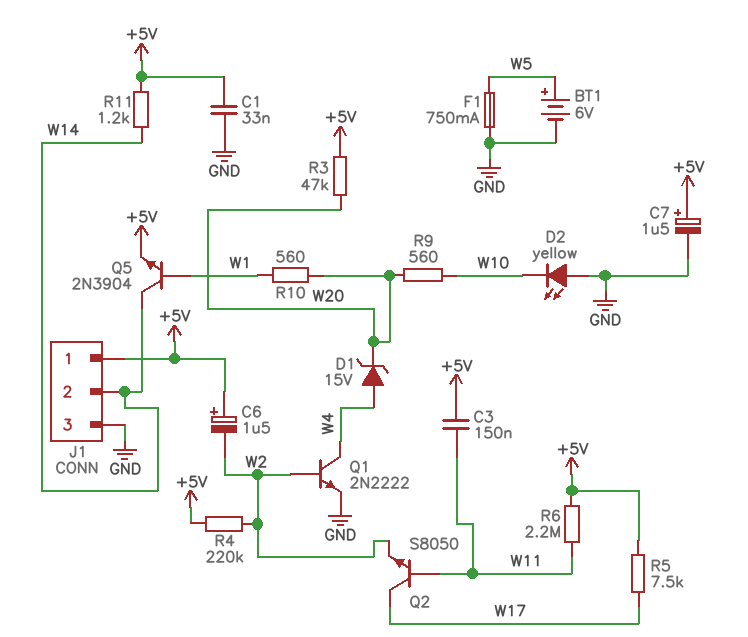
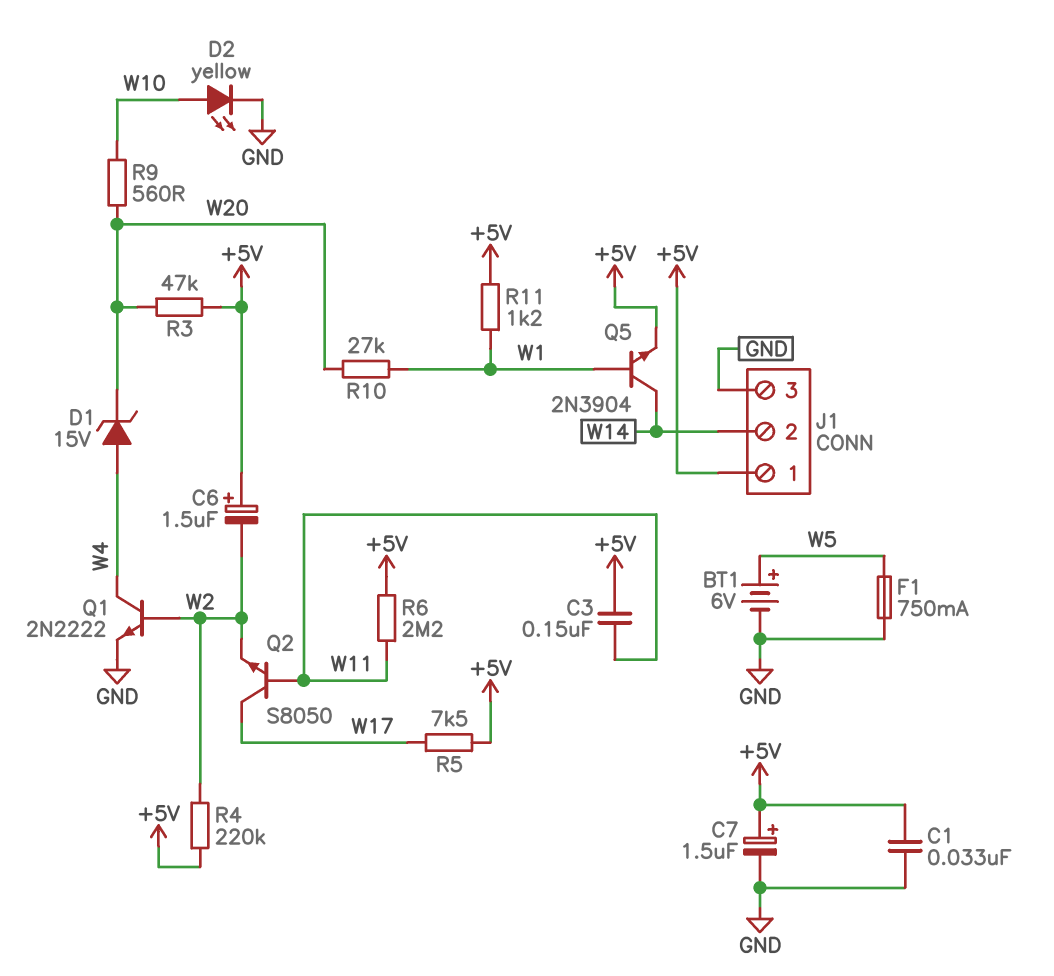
D2: LED yellow (A GND, K W10) -> LED yellow (A W10, K GND)
R10: 560 (W1, W20) -> 27k (W1, W20)
R11: 1.2k (+5V, W14) -> 1.2k (+5V, W1)

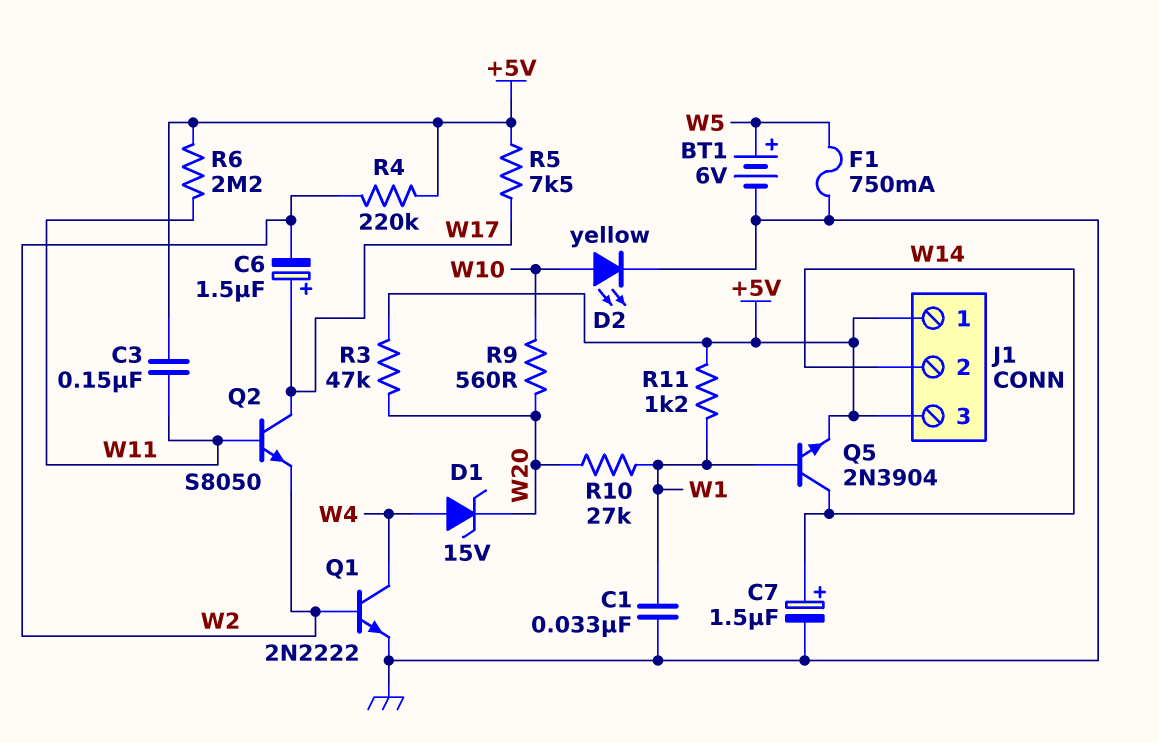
C1: 33nF (+5V, GND) -> 33nF (GND, W1)
C6: 1.5uF (plus +5V, minus W2) -> 1.5uF (plus W17, minus W2)
C7: 1.5uF (plus +5V, minus GND) -> 1.5uF (plus W14, minus GND)
J1 pin 3: GND -> +5V

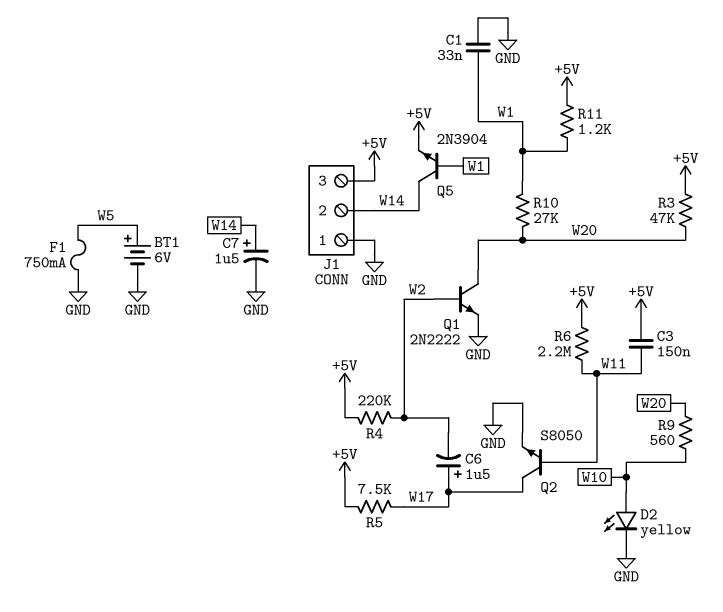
D1: zener 15V (A W4, K W20) -> none
J1 pin 1: +5V -> GND
Q1: NPN 2N2222 (B W2, C W4, E GND) -> NPN 2N2222 (B W2, C W20, E GND)
Q2: NPN S8050 (B W11, C W17, E W2) -> NPN S8050 (B W11, C W17, E GND)

